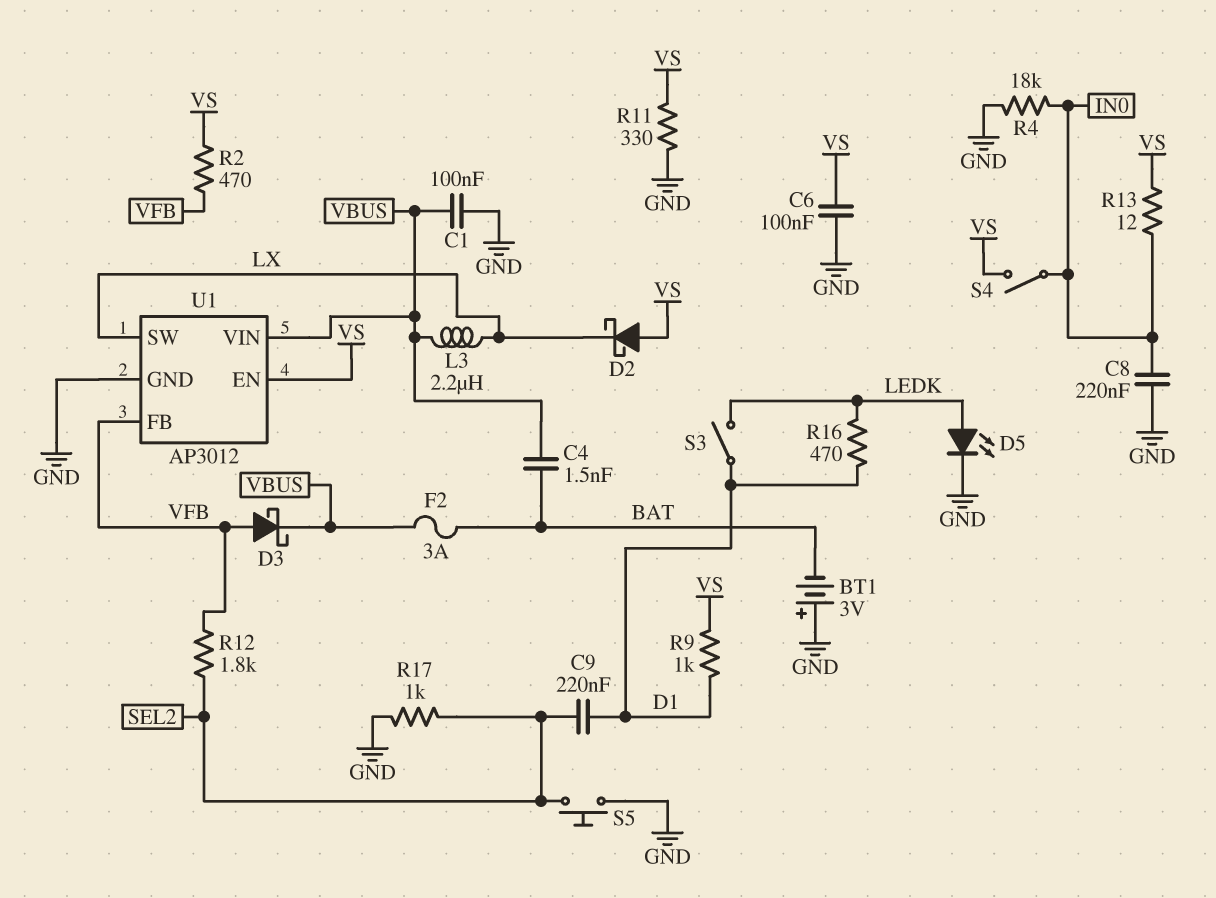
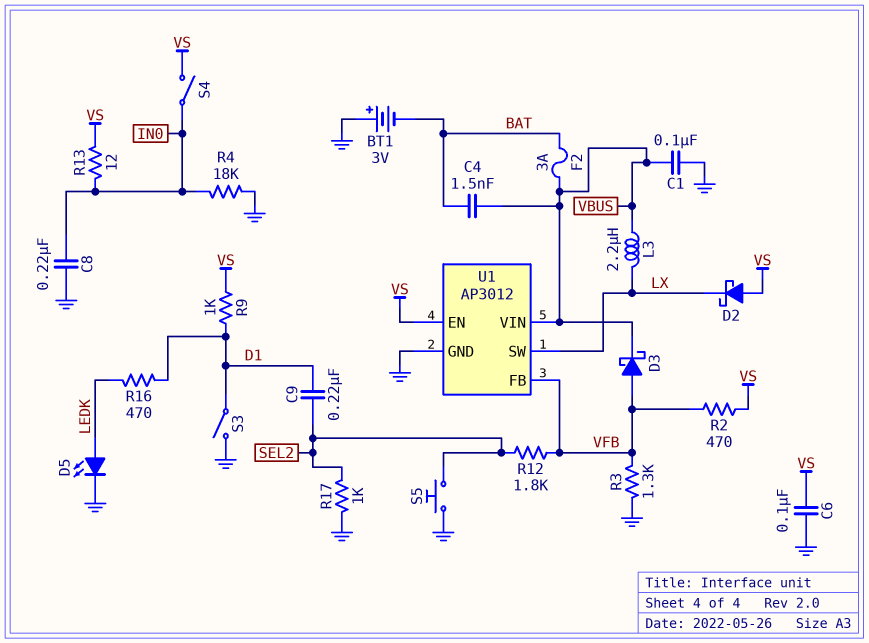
R3: none -> 1.3k (GND, VFB)
R11: 330 (GND, VS) -> none
S3: switch (D1, LEDK) -> switch (D1, GND)

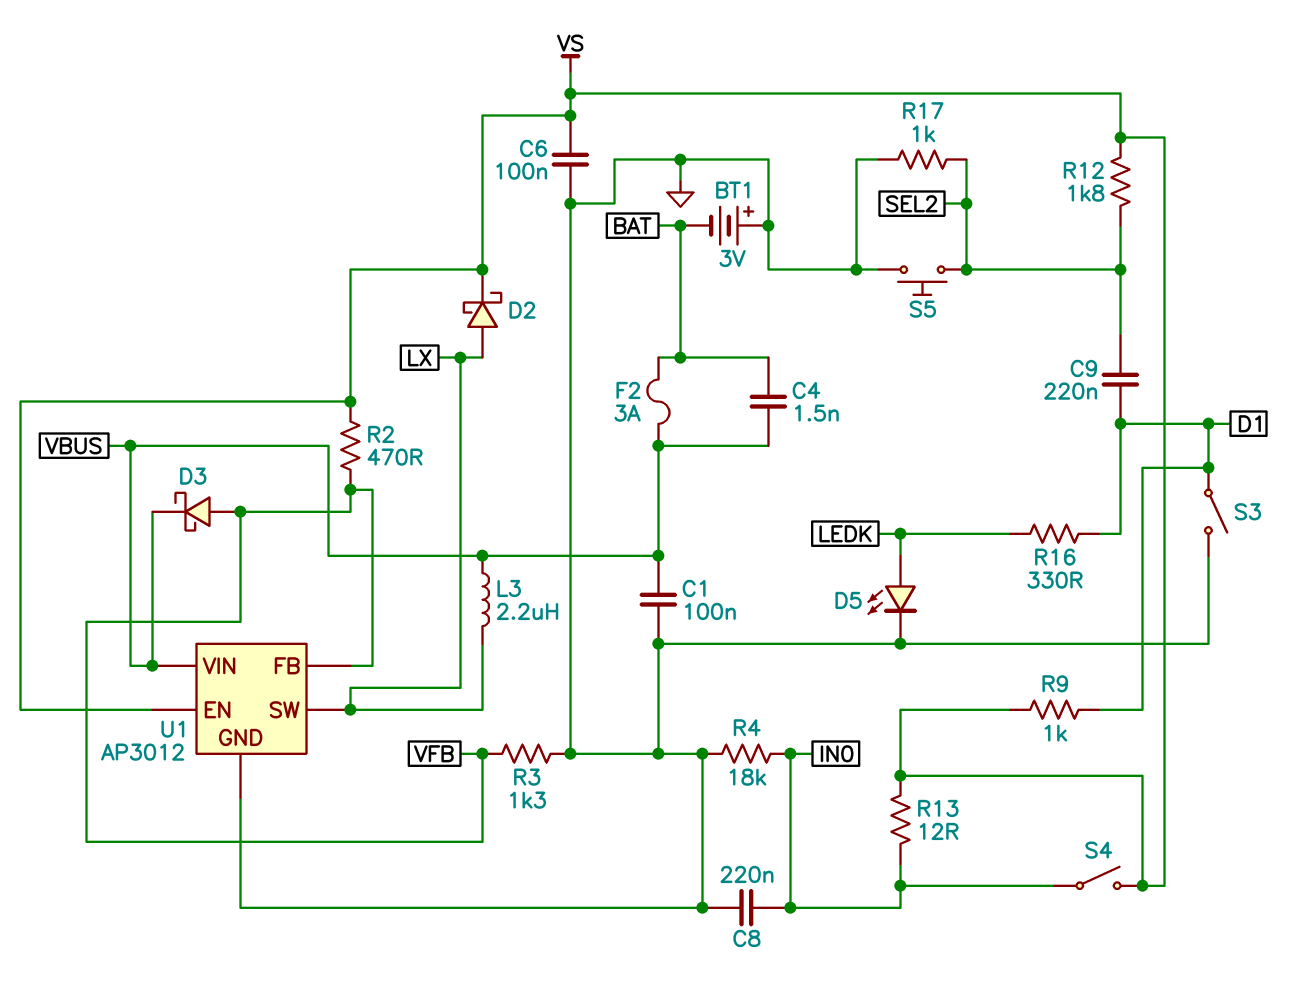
D2: schottky (A VS, K LX) -> schottky (A LX, K VS)
R12: 1.8k (SEL2, VFB) -> 1.8k (SEL2, VS)
R16: 470 (D1, LEDK) -> 330 (D1, LEDK)

